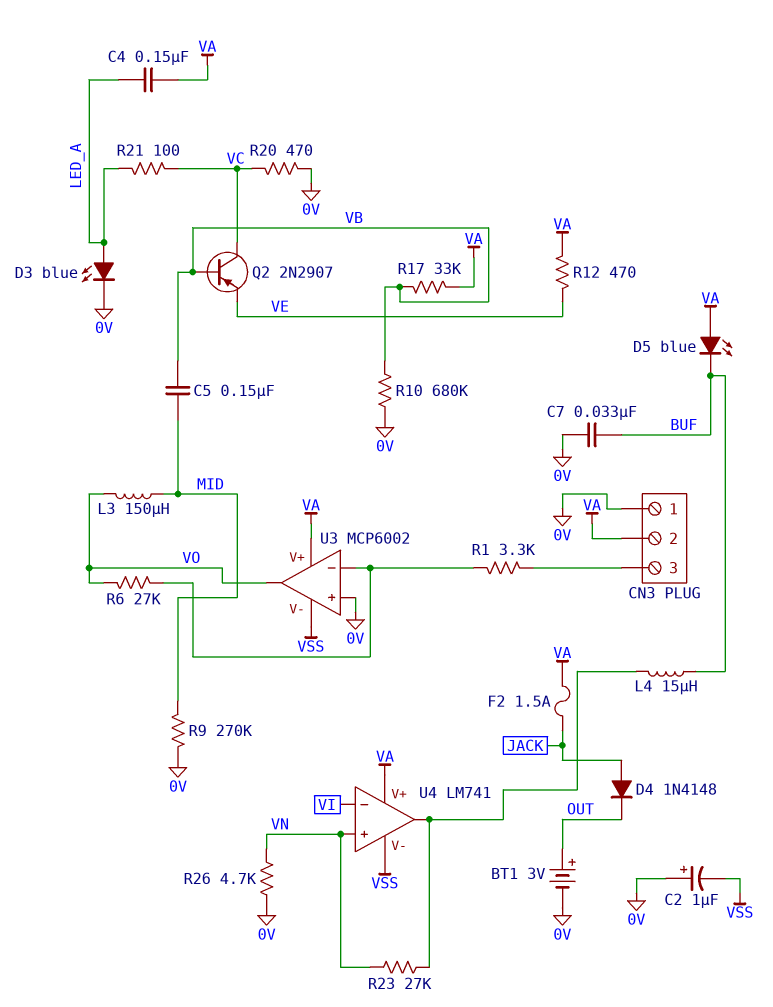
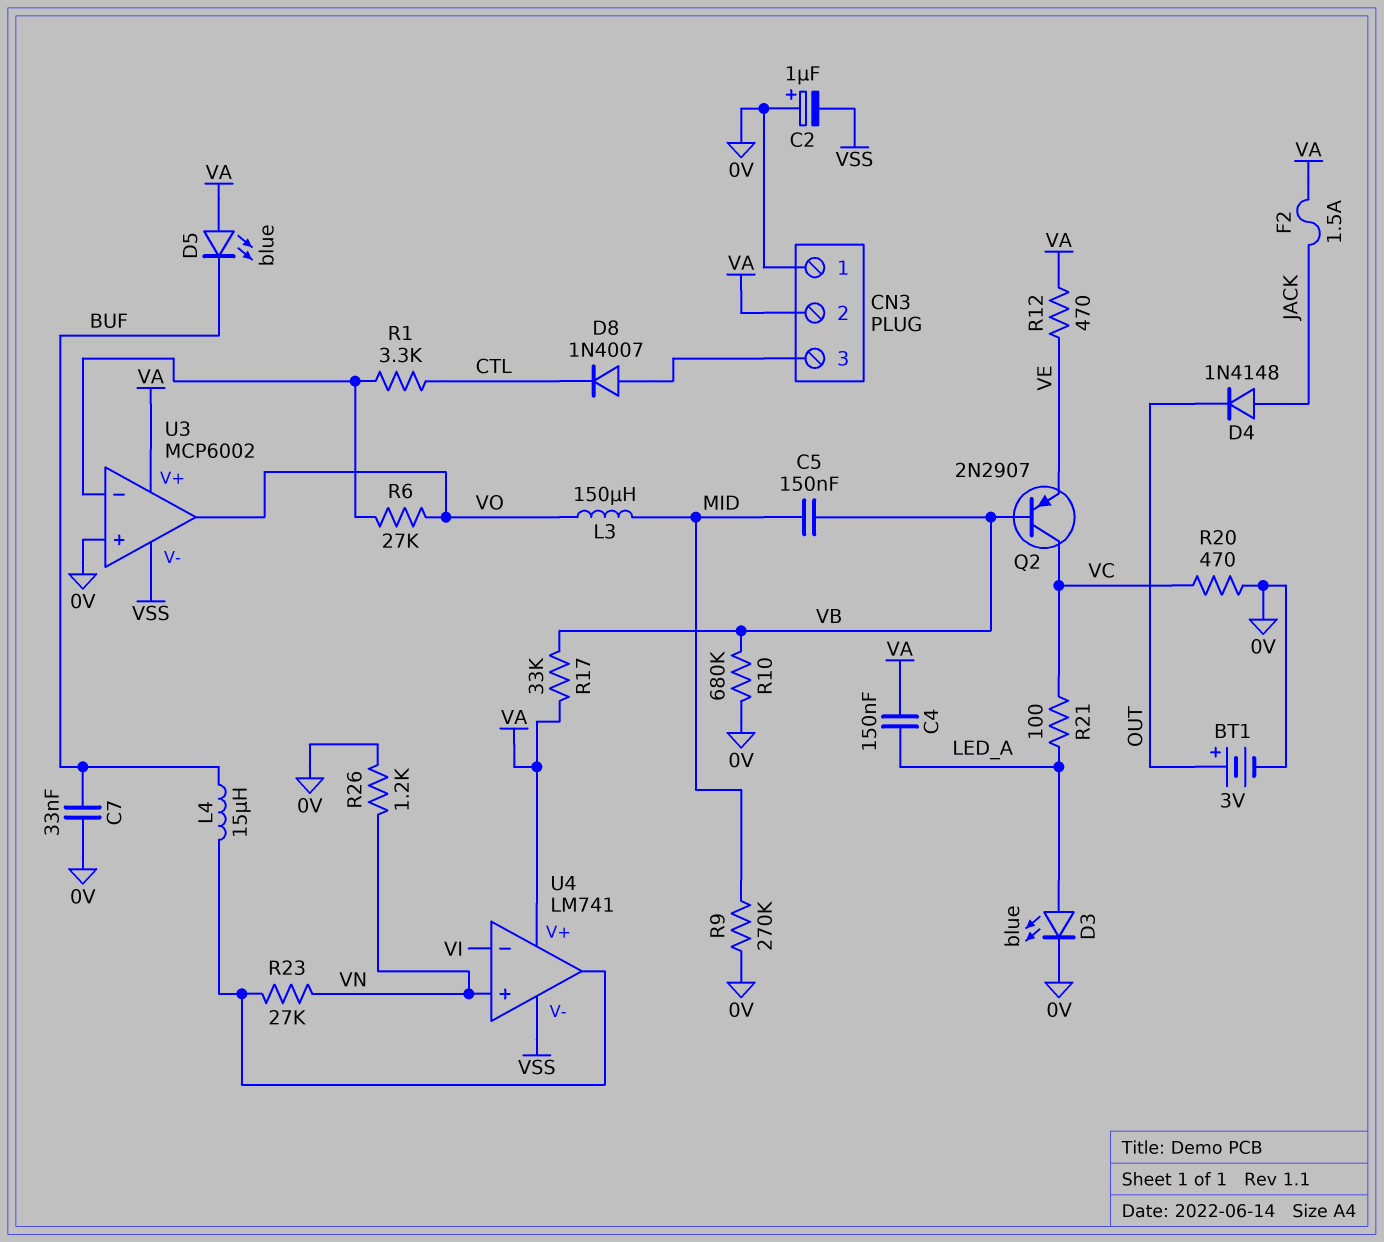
D8: none -> diode 1N4007 (A CN3/3, K CTL)
R1: 3.3k (CN3/3, U3/in-) -> 3.3k (CTL, U3/in-)
R26: 4.7k (0V, VN) -> 1.2k (0V, VN)

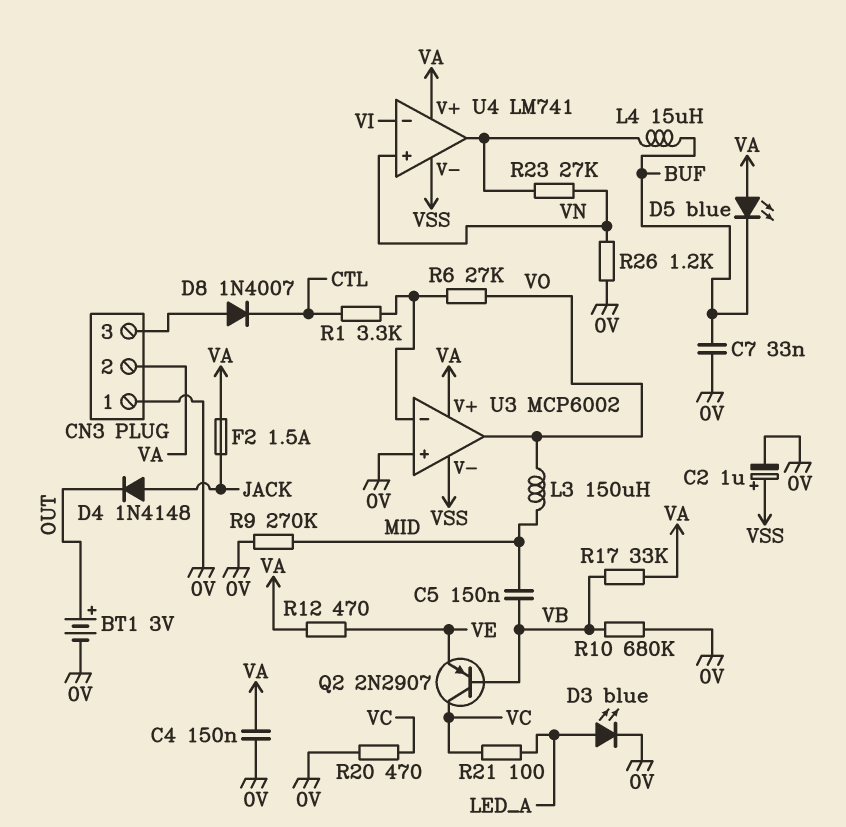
C2: 1uF (plus 0V, minus VSS) -> 1uF (plus VSS, minus 0V)
C4: 150nF (LED_A, VA) -> 150nF (0V, VA)

